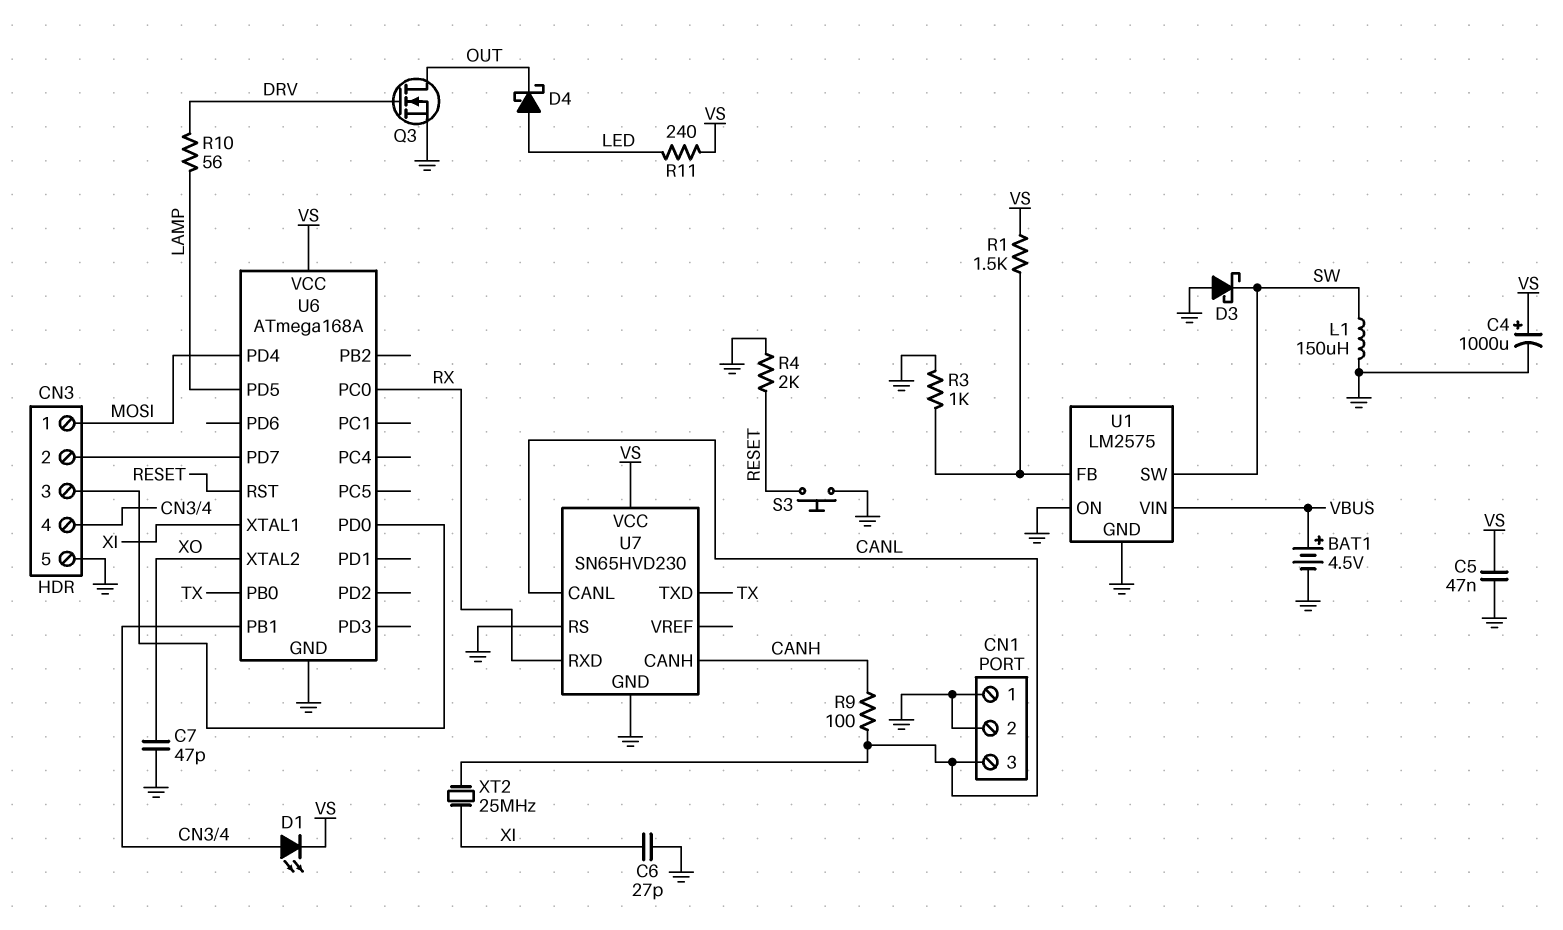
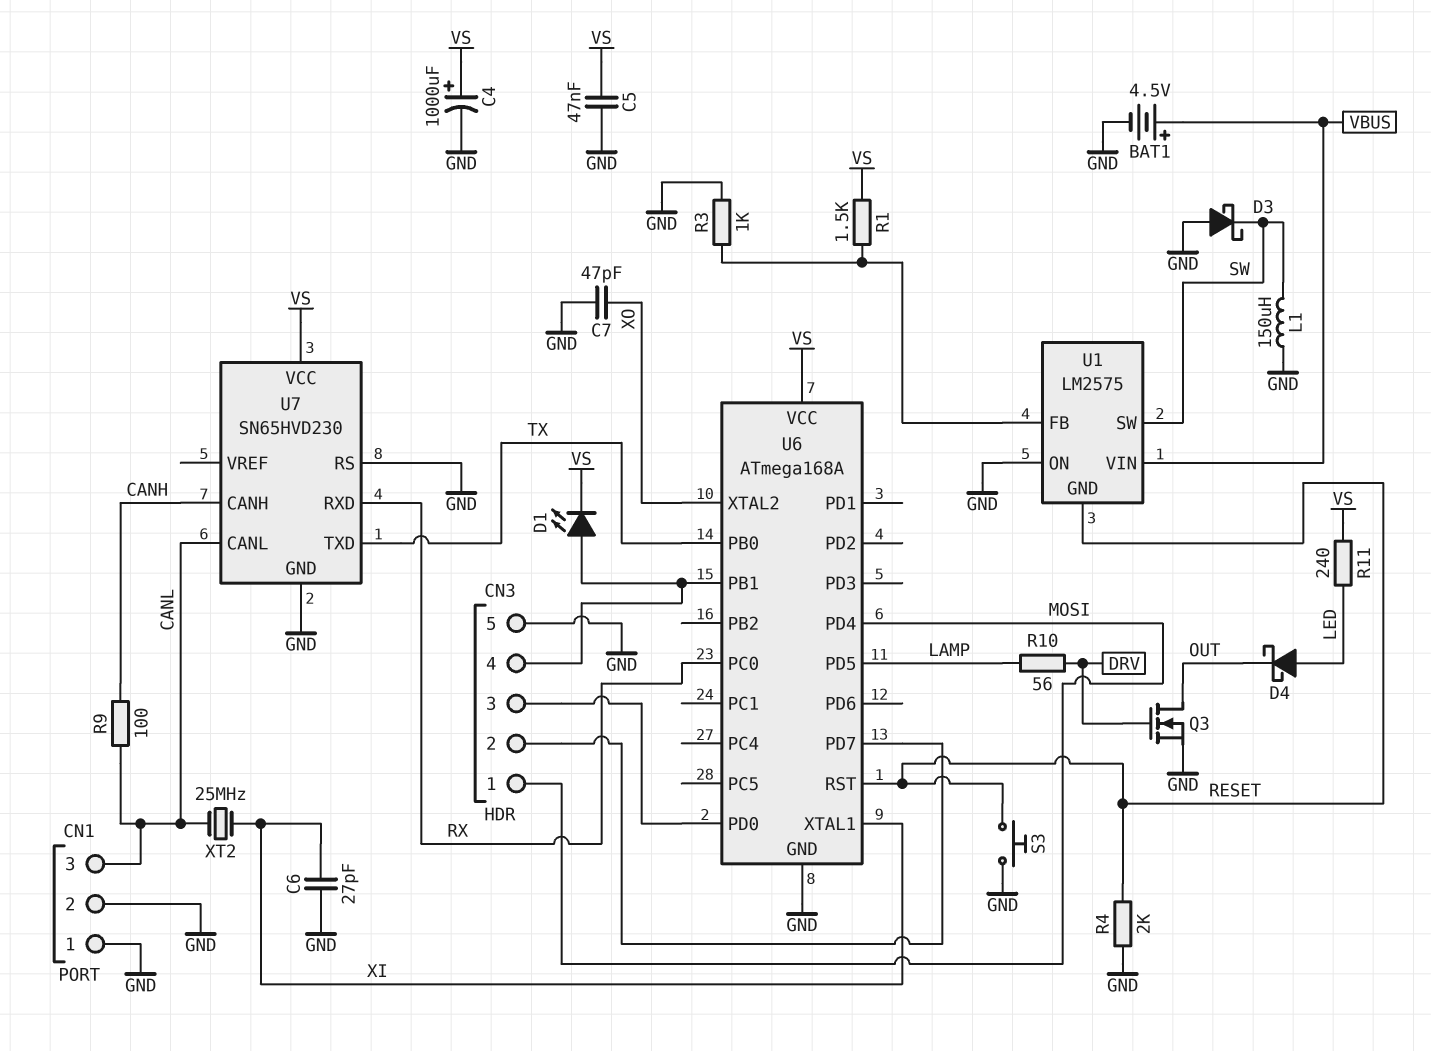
U1 pin GND: GND -> RESET

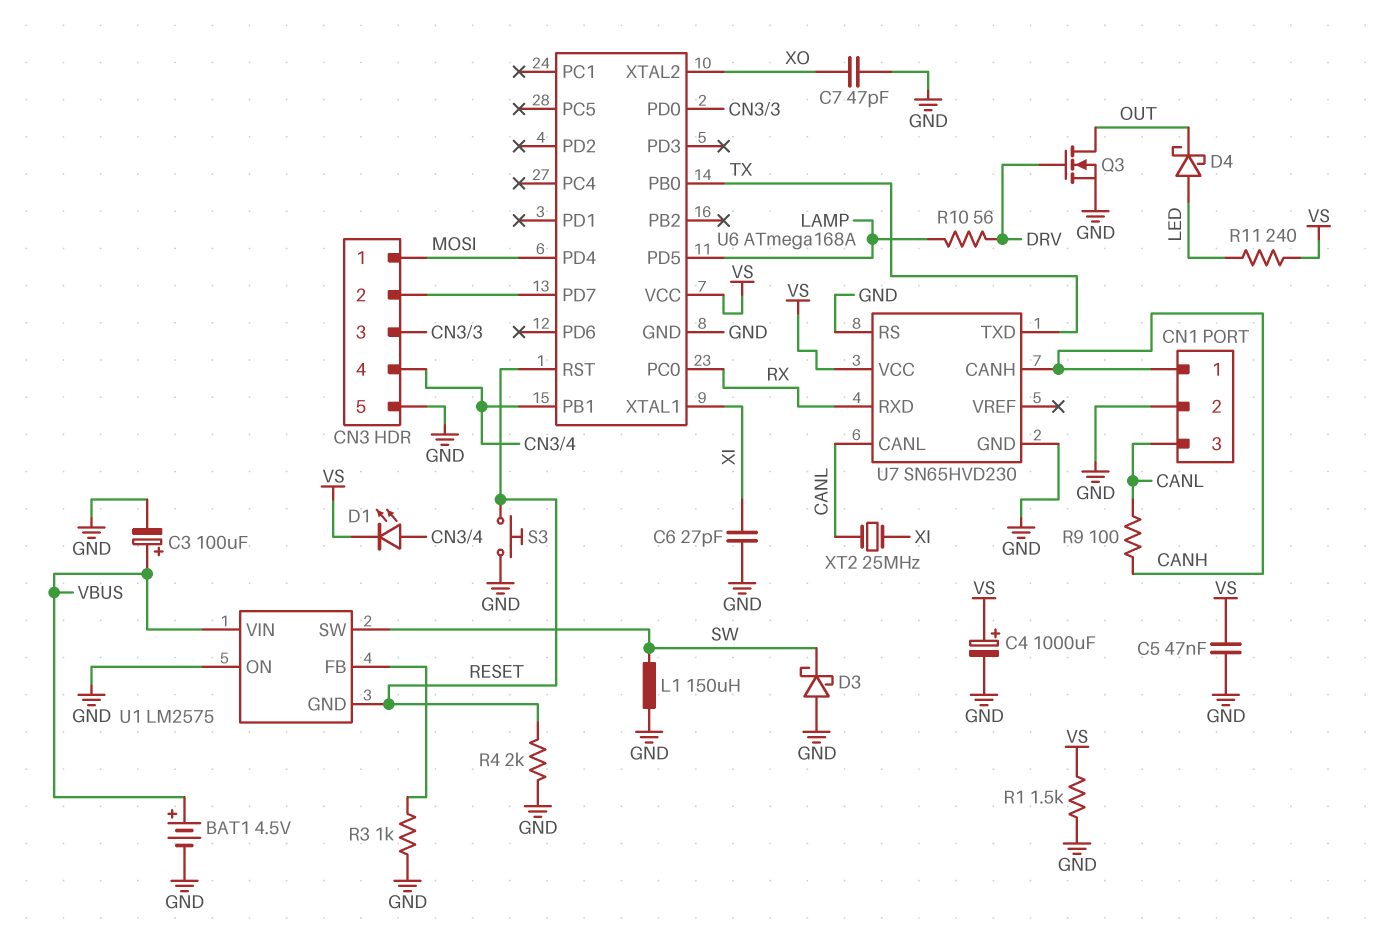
C3: none -> 100uF (plus VBUS, minus GND)
CN1 pin 1: GND -> CANH
R1: 1.5k (U1/FB, VS) -> 1.5k (GND, VS)

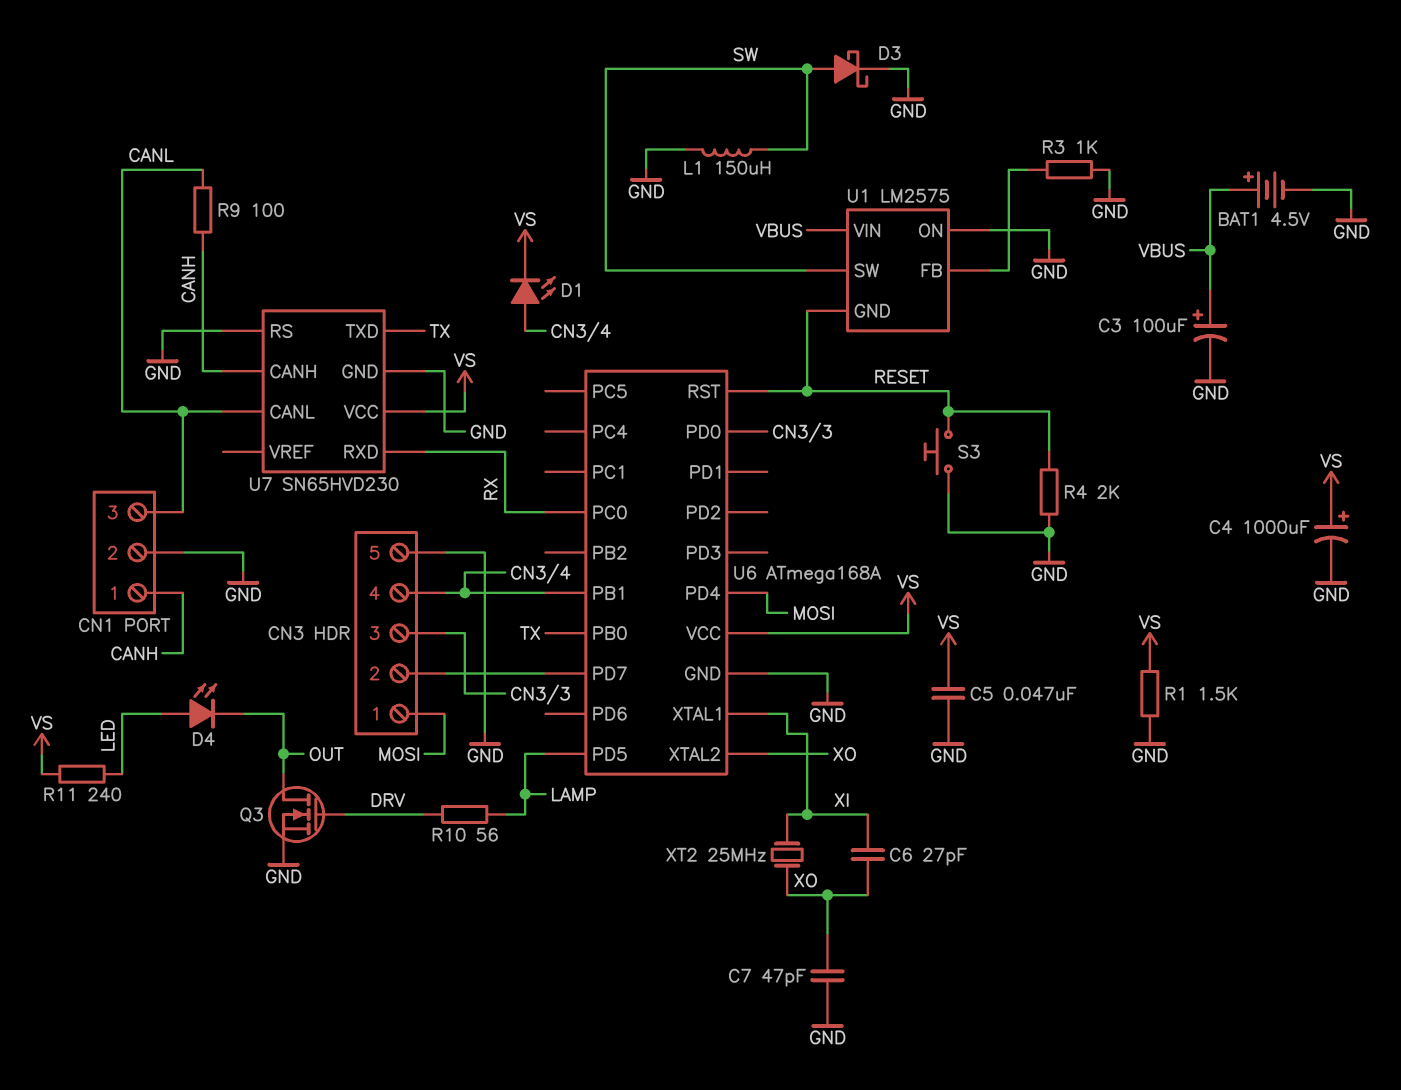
C6: 27pF (GND, XI) -> 27pF (XI, XO)
D3: schottky (A GND, K SW) -> schottky (A SW, K GND)
D4: schottky (A LED, K OUT) -> LED (A LED, K OUT)
XT2: 25MHz (CANL, XI) -> 25MHz (XI, XO)

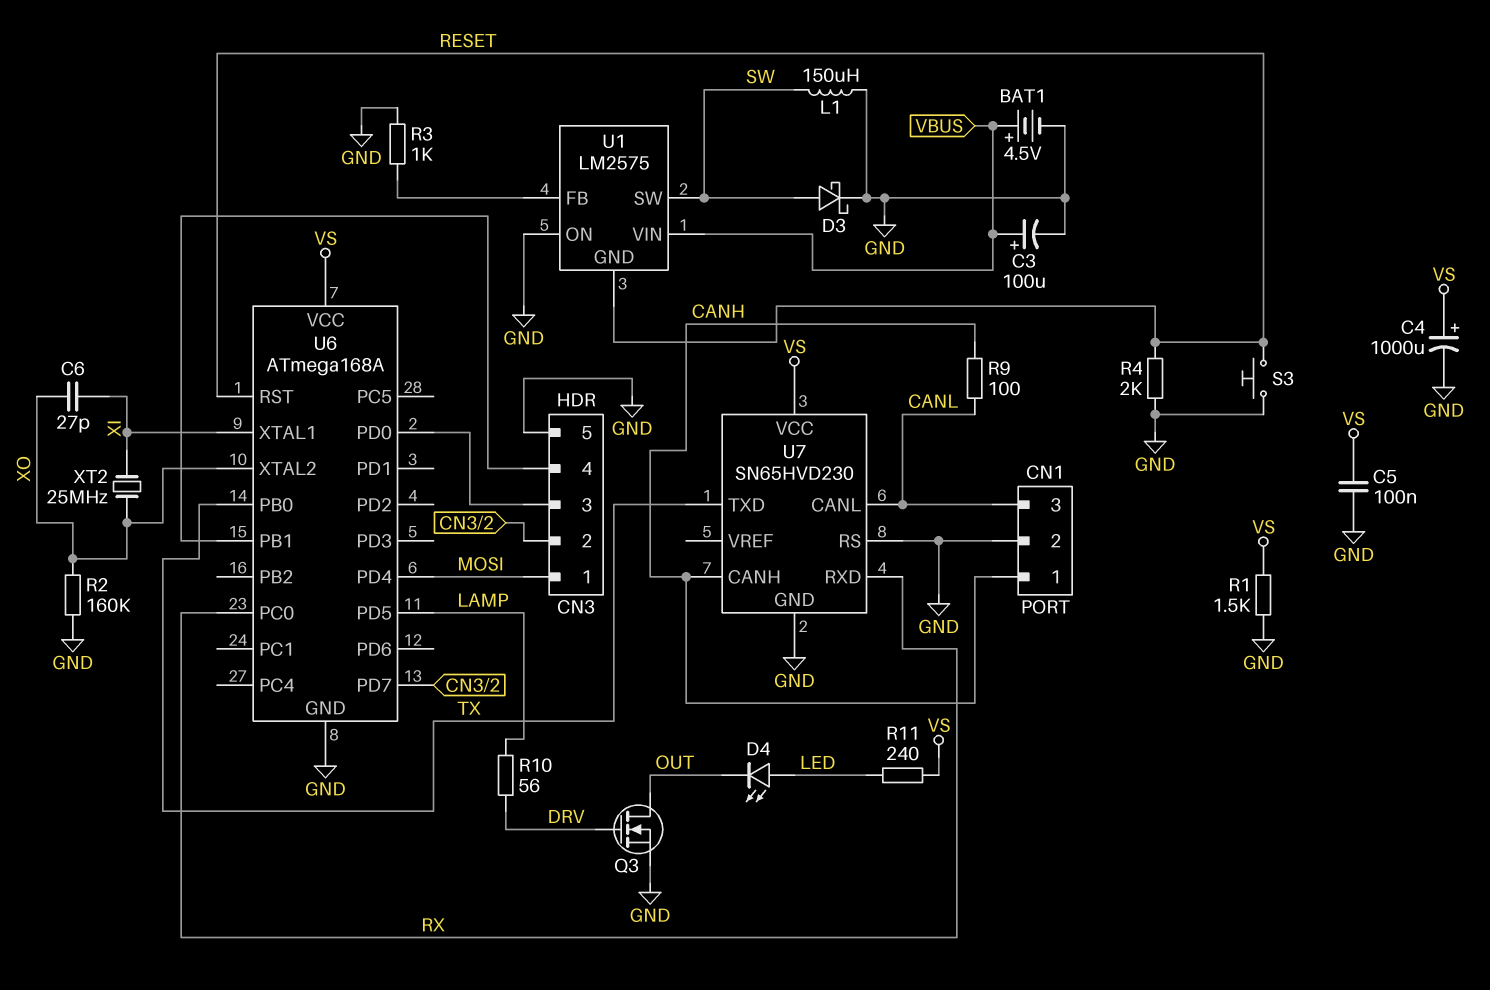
C5: 47nF (GND, VS) -> 100nF (GND, VS)
C7: 47pF (GND, XO) -> none
D1: LED (A CN3/4, K VS) -> none
R2: none -> 160k (GND, XO)

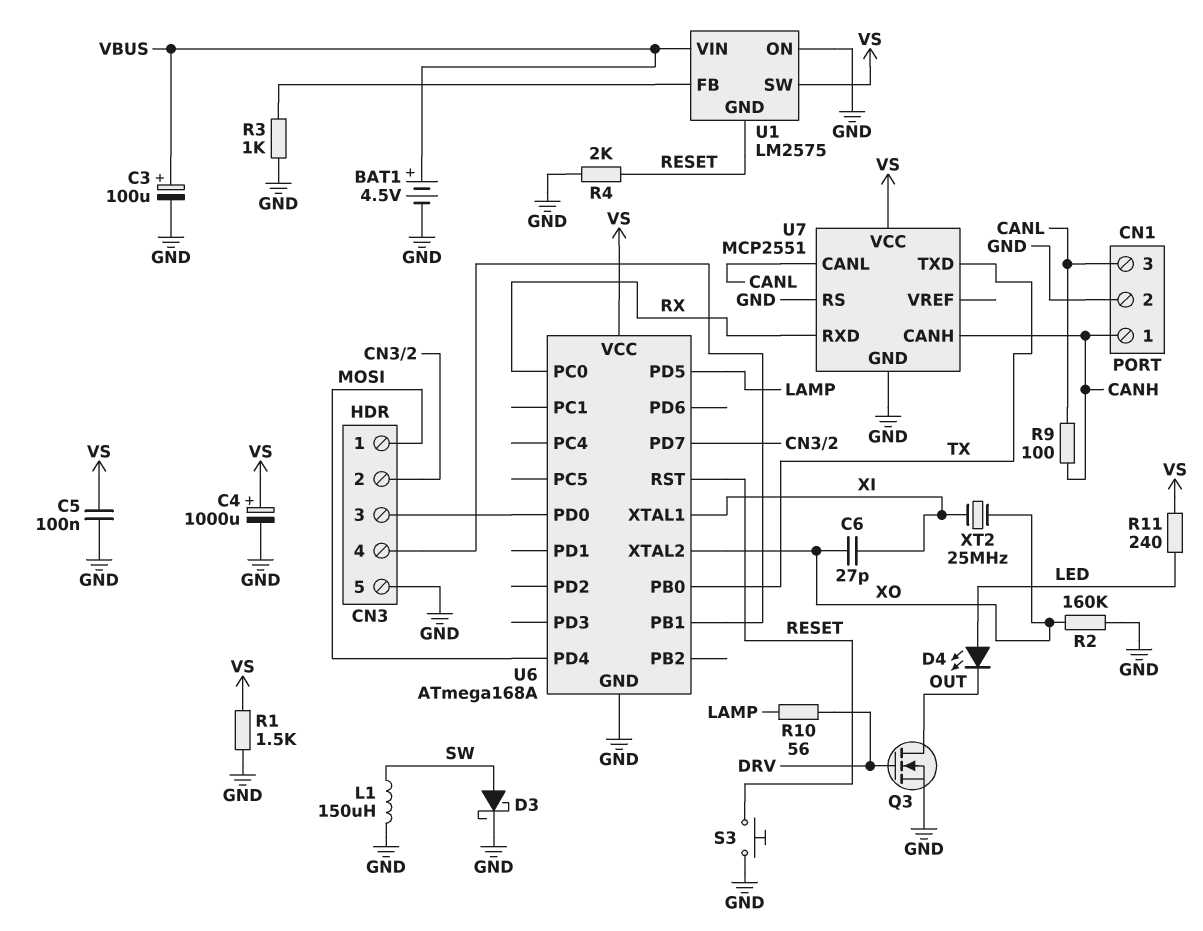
U1 pin SW: SW -> VS
U7: SN65HVD230 -> MCP2551

